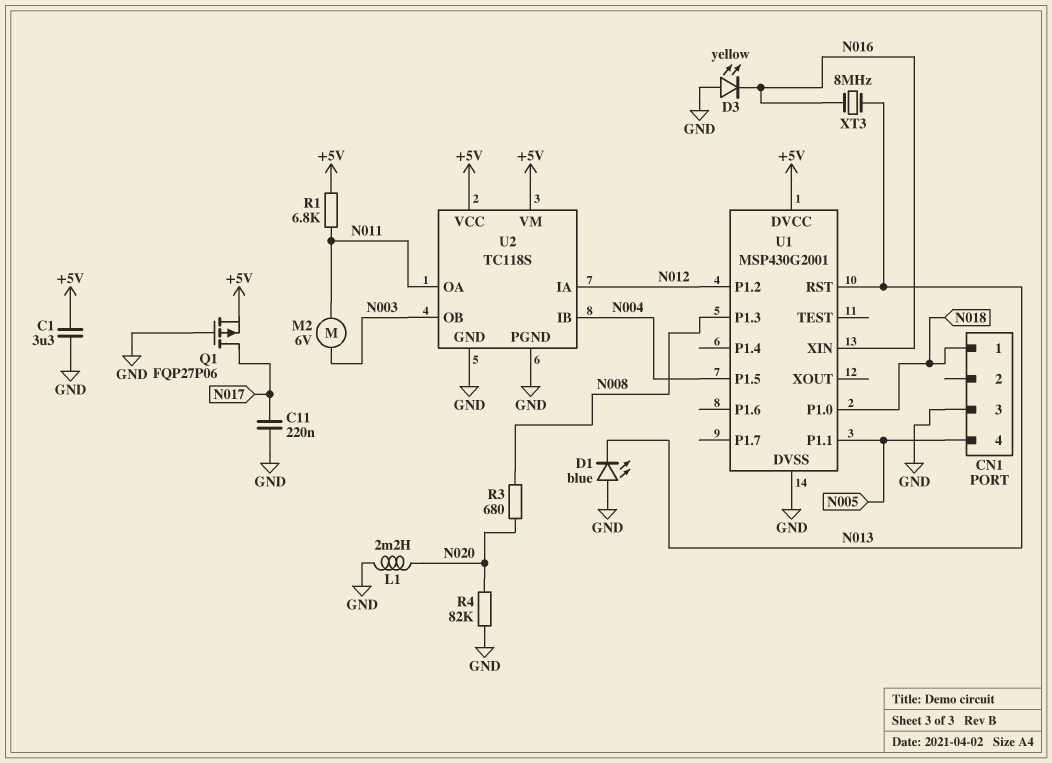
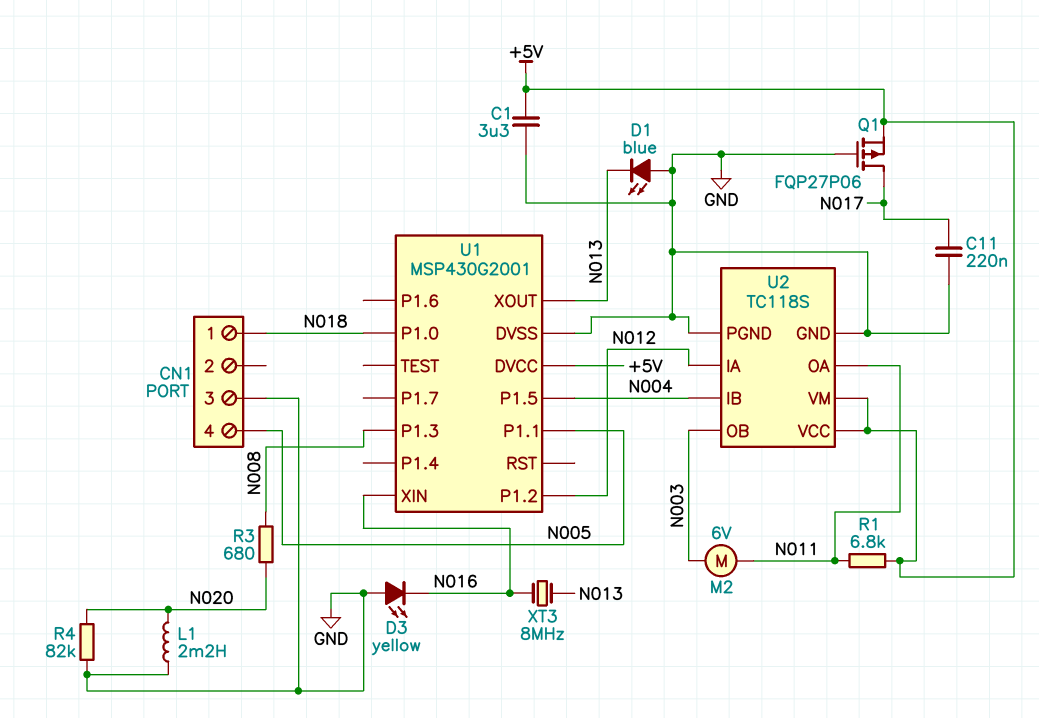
U1 pin RST: N013 -> none
U1 pin XOUT: none -> N013

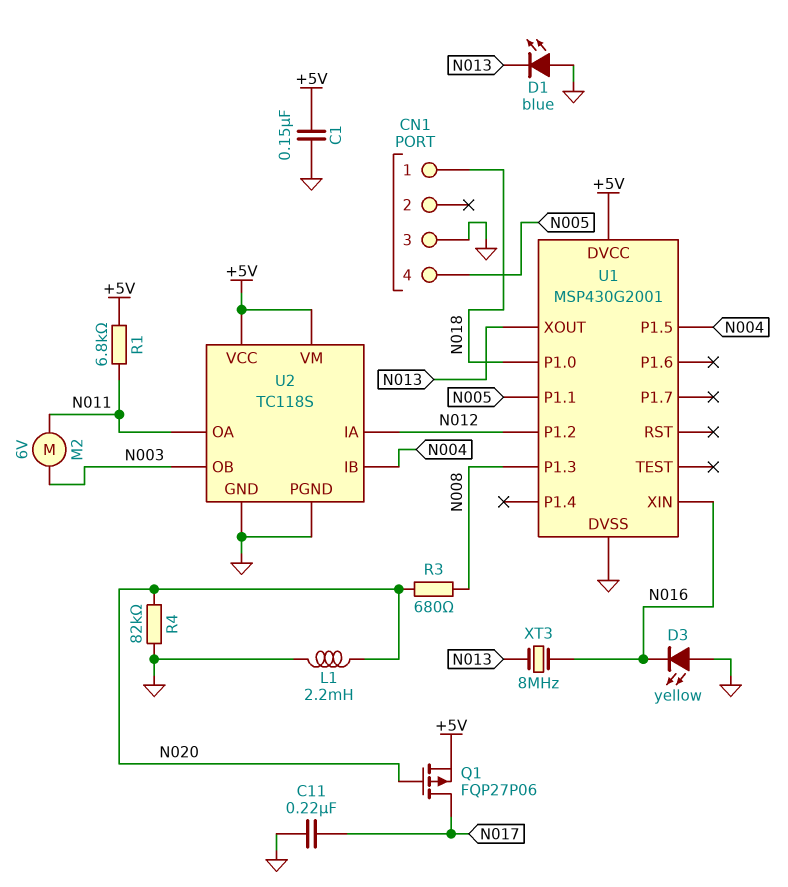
C1: 3.3uF (+5V, GND) -> 150nF (+5V, GND)
Q1: PMOS FQP27P06 (G GND, D N017, S +5V) -> PMOS FQP27P06 (G N020, D N017, S +5V)

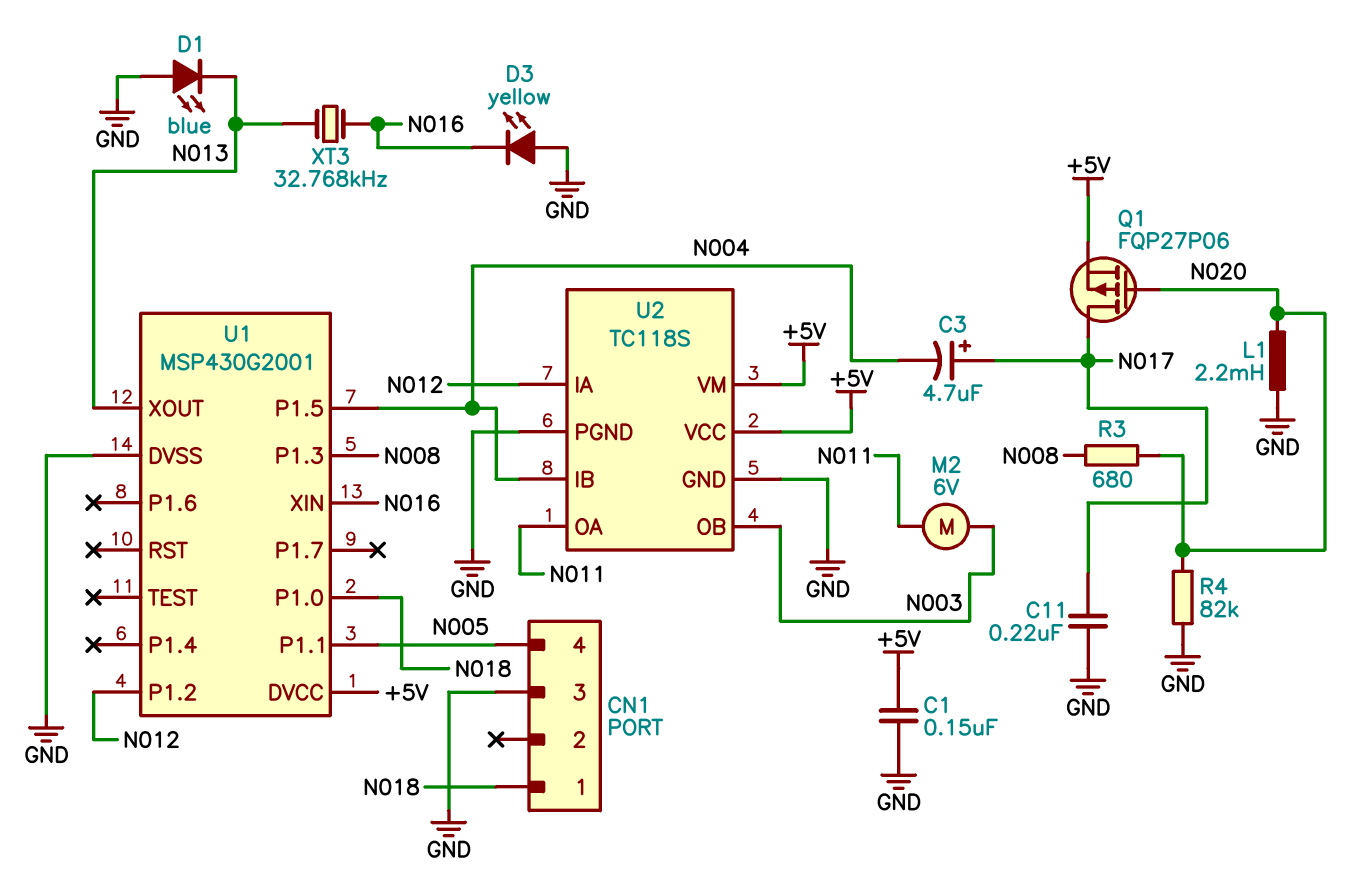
C3: none -> 4.7uF (plus N017, minus N004)
R1: 6.8k (+5V, N011) -> none
XT3: 8MHz (N013, N016) -> 32.768kHz (N013, N016)

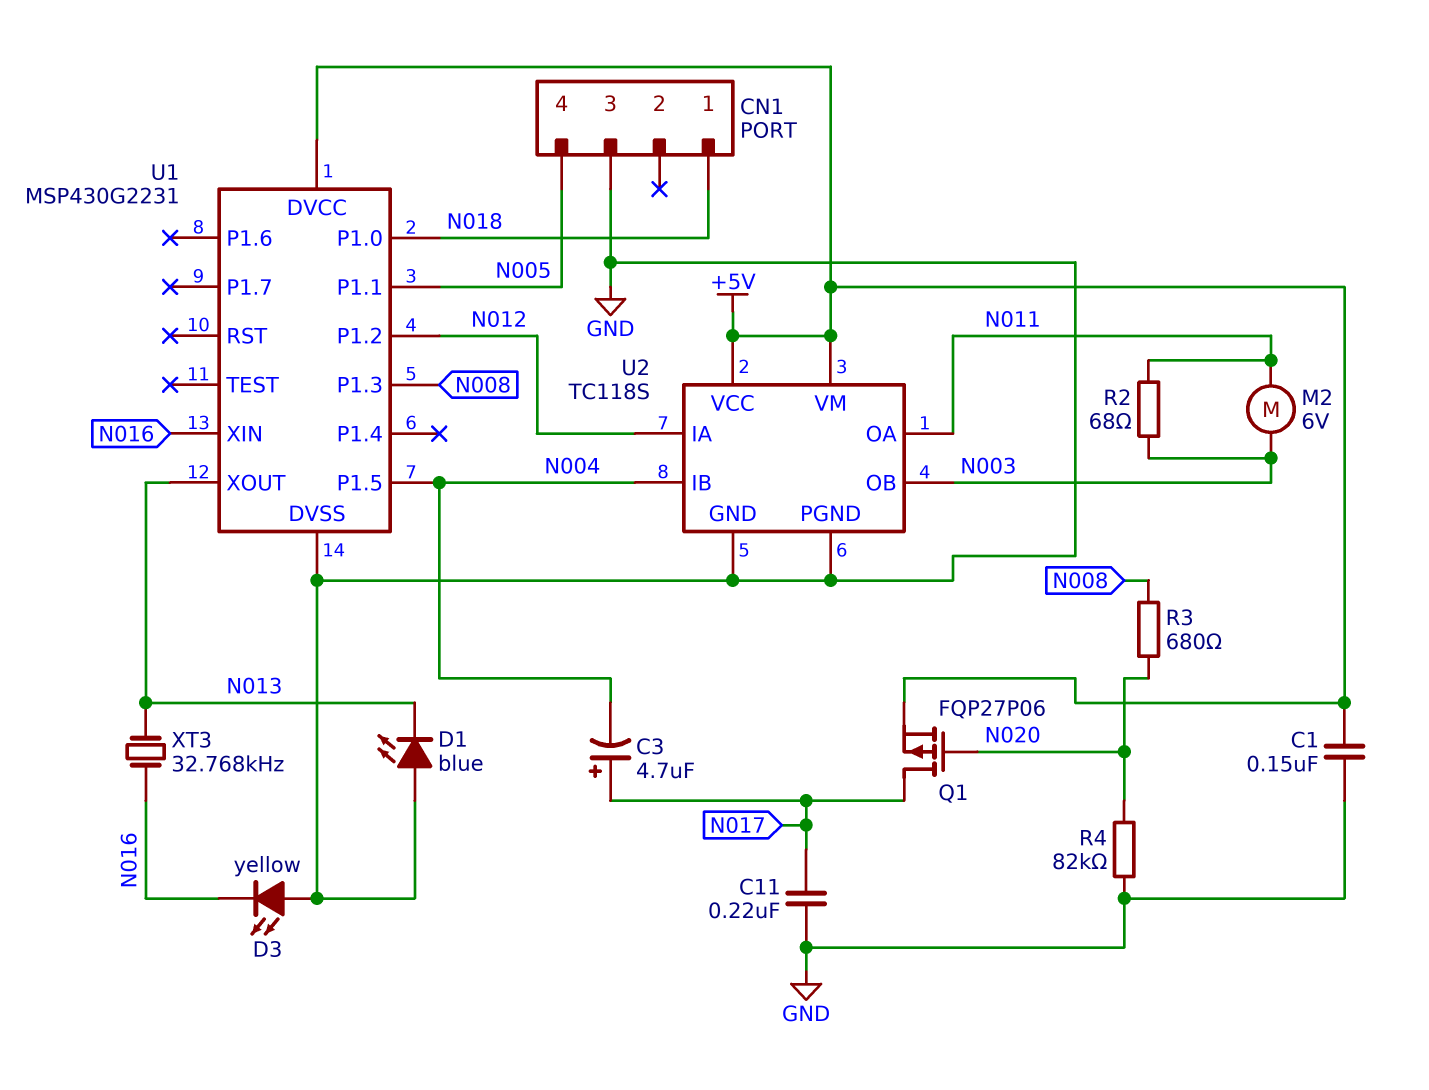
L1: 2.2mH (GND, N020) -> none
R2: none -> 68 (N003, N011)
U1: MSP430G2001 -> MSP430G2231

